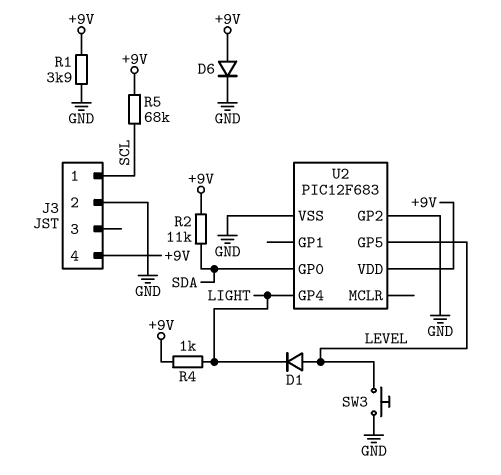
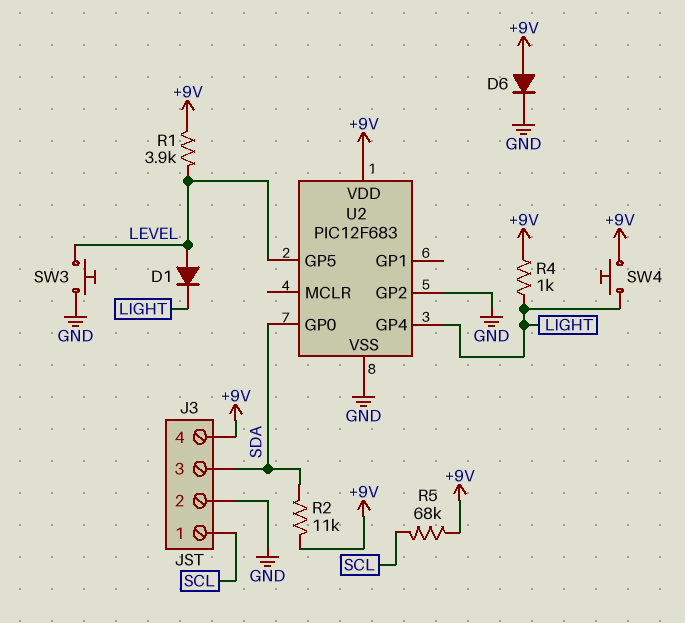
J3 pin 3: none -> SDA
R1: 3.9k (+9V, GND) -> 3.9k (+9V, LEVEL)
SW4: none -> button (+9V, LIGHT)

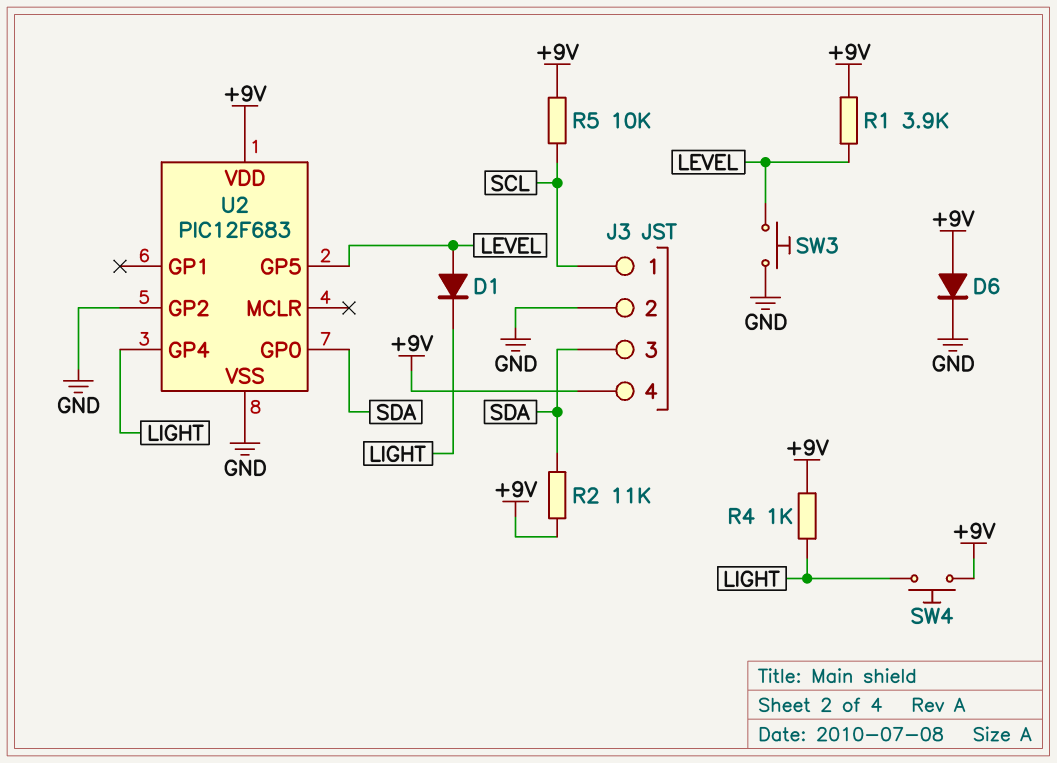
R5: 68k (+9V, SCL) -> 10k (+9V, SCL)

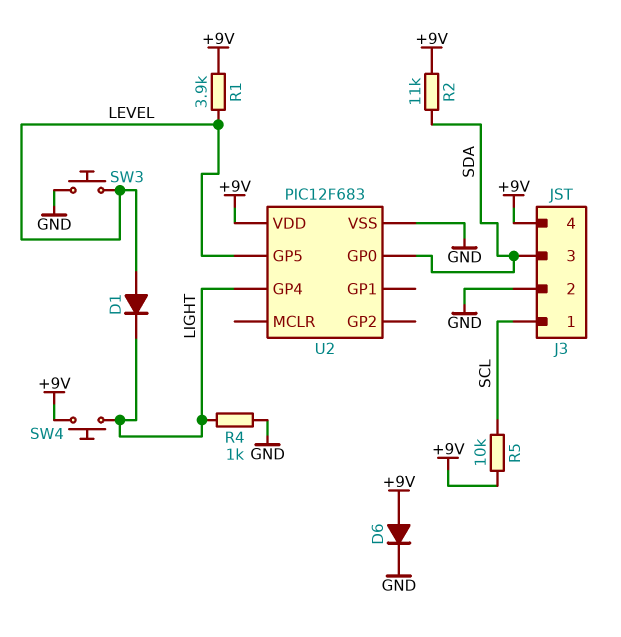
R4: 1k (+9V, LIGHT) -> 1k (GND, LIGHT)
U2 pin GP2: GND -> none

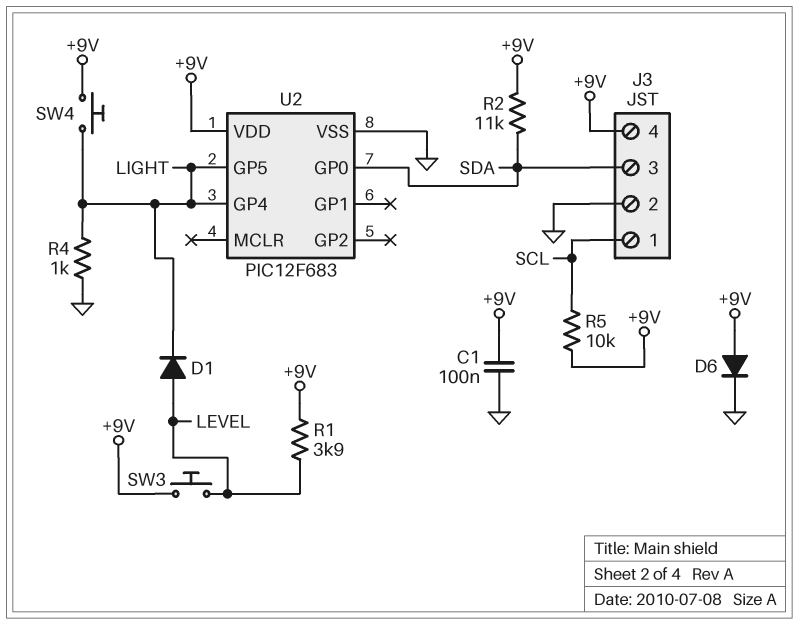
C1: none -> 100nF (+9V, GND)
SW3: button (GND, LEVEL) -> button (+9V, LEVEL)
U2 pin GP5: LEVEL -> LIGHT

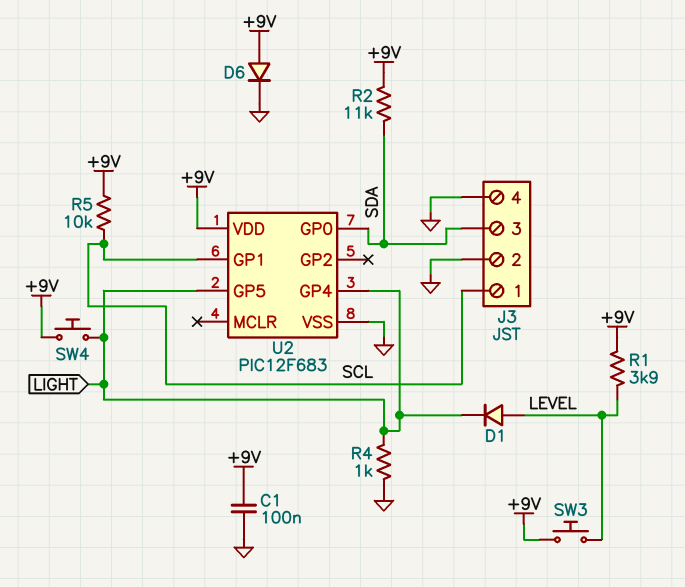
J3 pin 4: +9V -> GND
U2 pin GP1: none -> SCL

